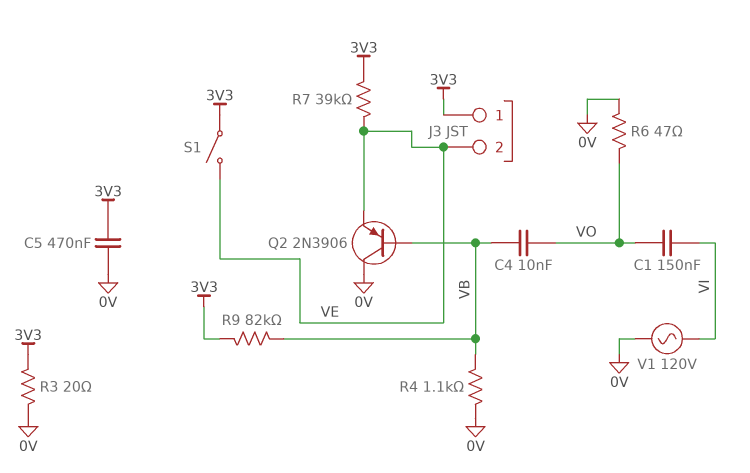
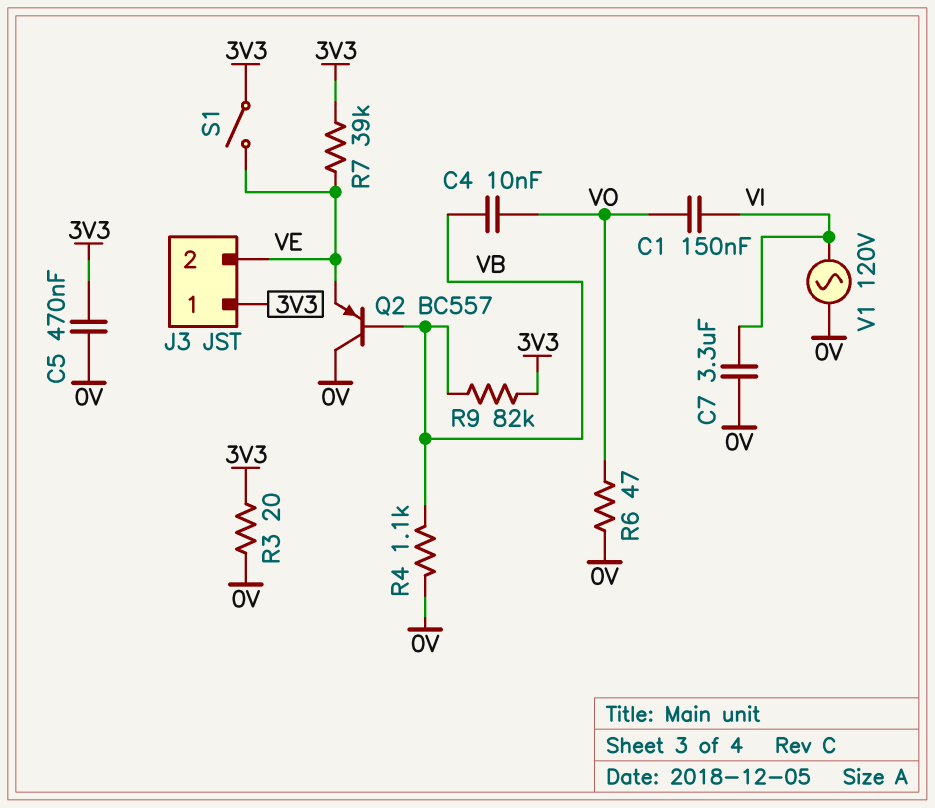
C7: none -> 3.3uF (0V, VI)
Q2: PNP 2N3906 (B VB, C 0V, E VE) -> PNP BC557 (B VB, C 0V, E VE)

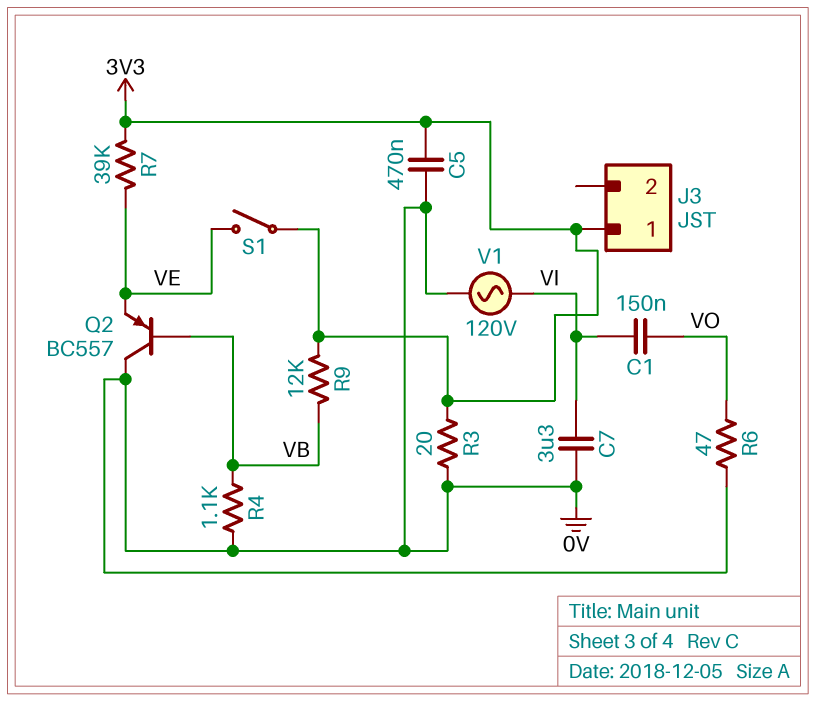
C4: 10nF (VB, VO) -> none
J3 pin 2: VE -> none
R9: 82k (3V3, VB) -> 12k (3V3, VB)

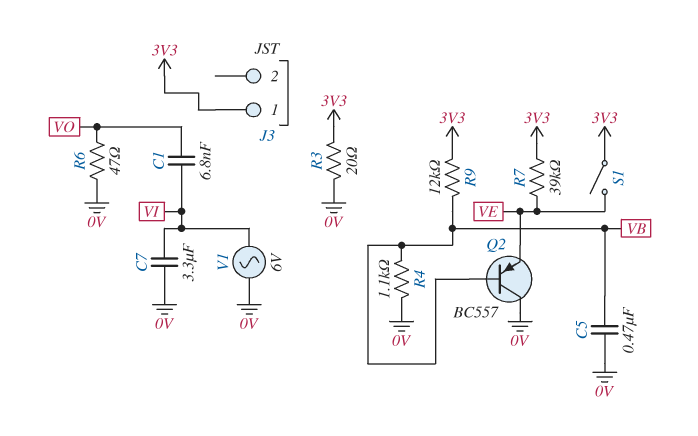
C1: 150nF (VI, VO) -> 6.8nF (VI, VO)
C5: 470nF (0V, 3V3) -> 470nF (0V, VB)
V1: AC 120V (0V, VI) -> AC 6V (0V, VI)

